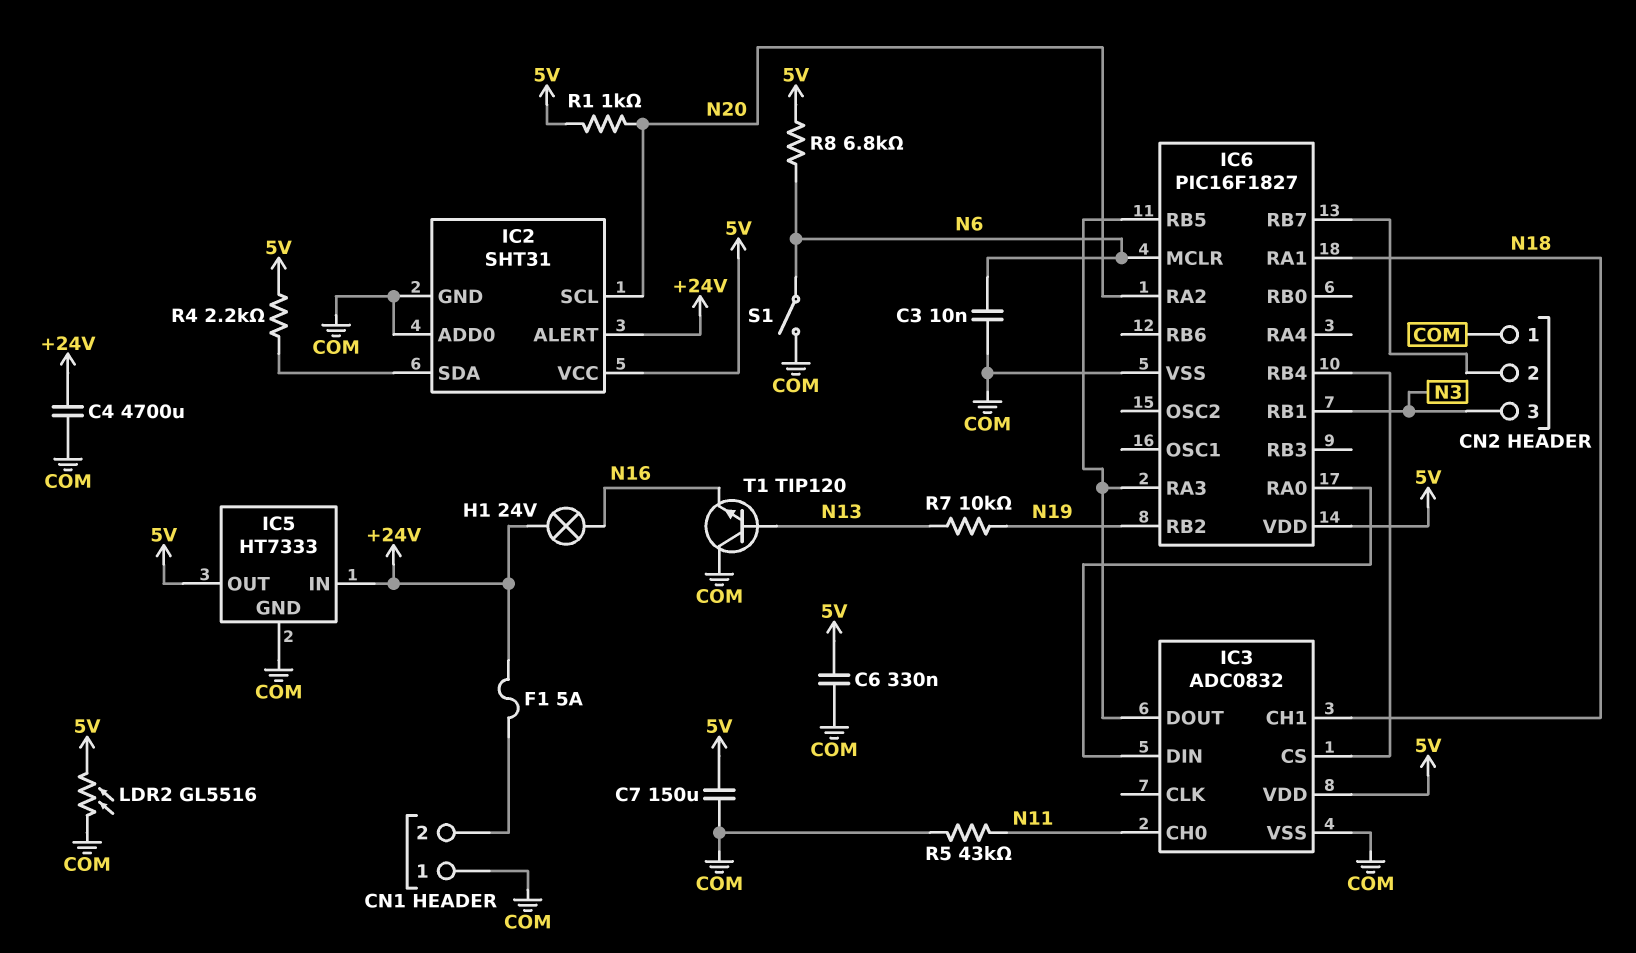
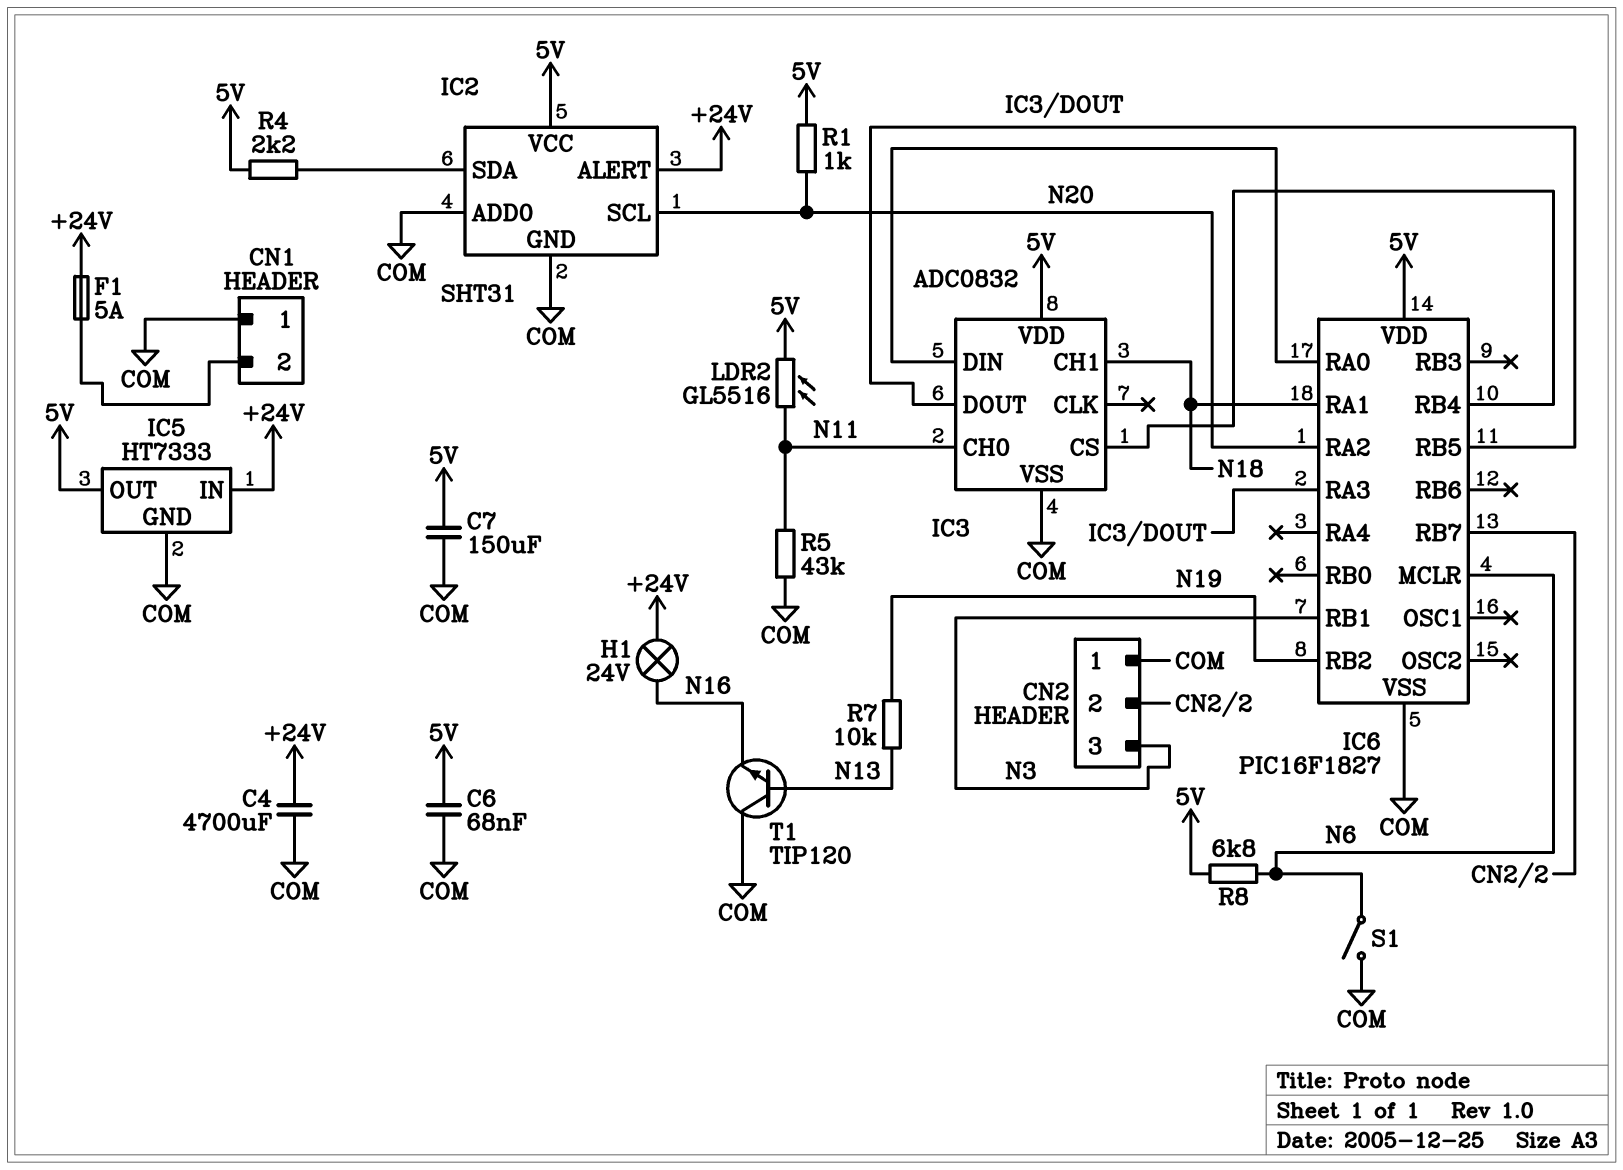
C3: 10nF (COM, N6) -> none
C6: 330nF (5V, COM) -> 68nF (5V, COM)
LDR2: GL5516 (5V, COM) -> GL5516 (5V, N11)

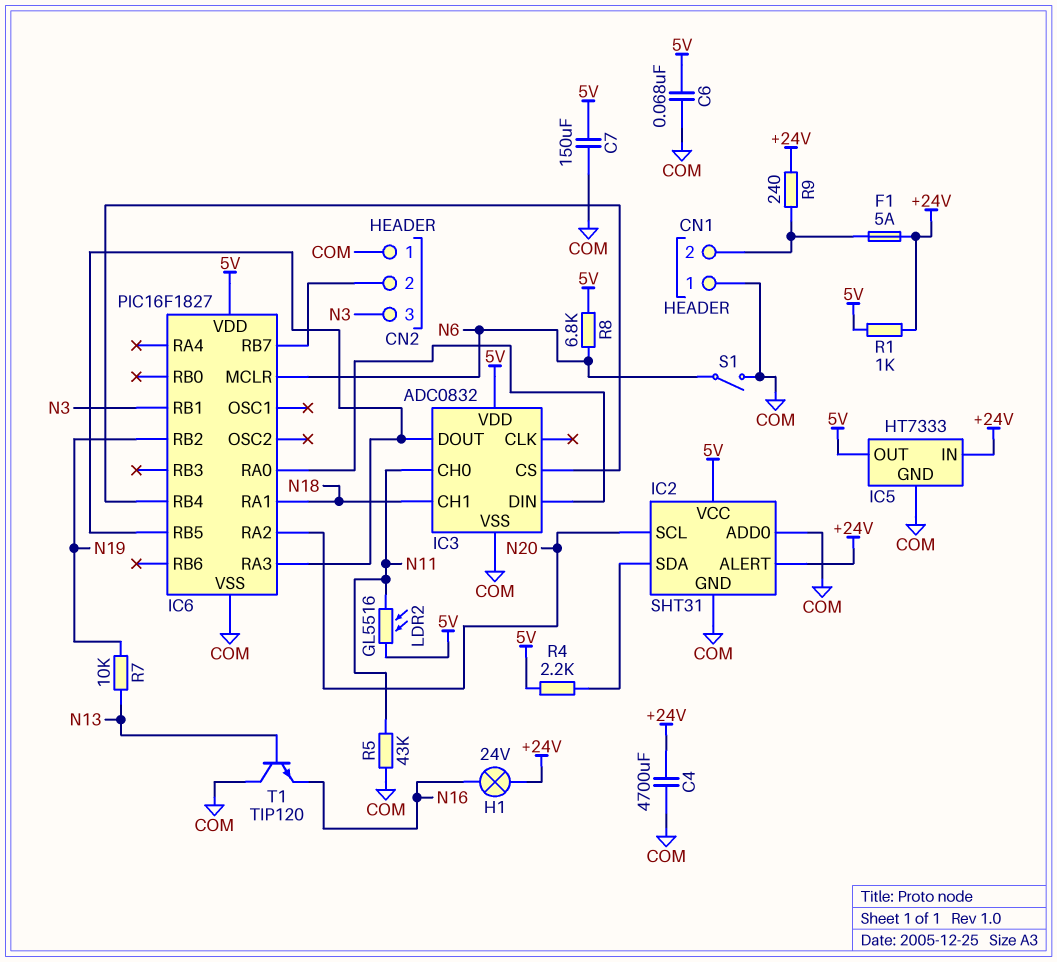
R1: 1k (5V, N20) -> 1k (+24V, 5V)
R9: none -> 240 (+24V, CN1/2)

